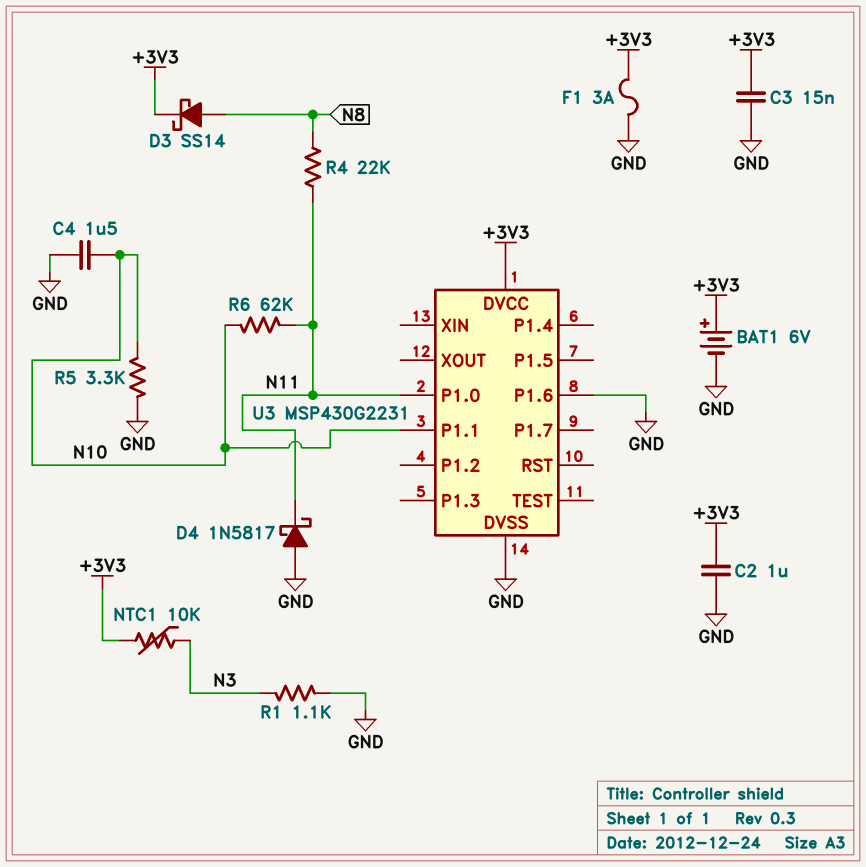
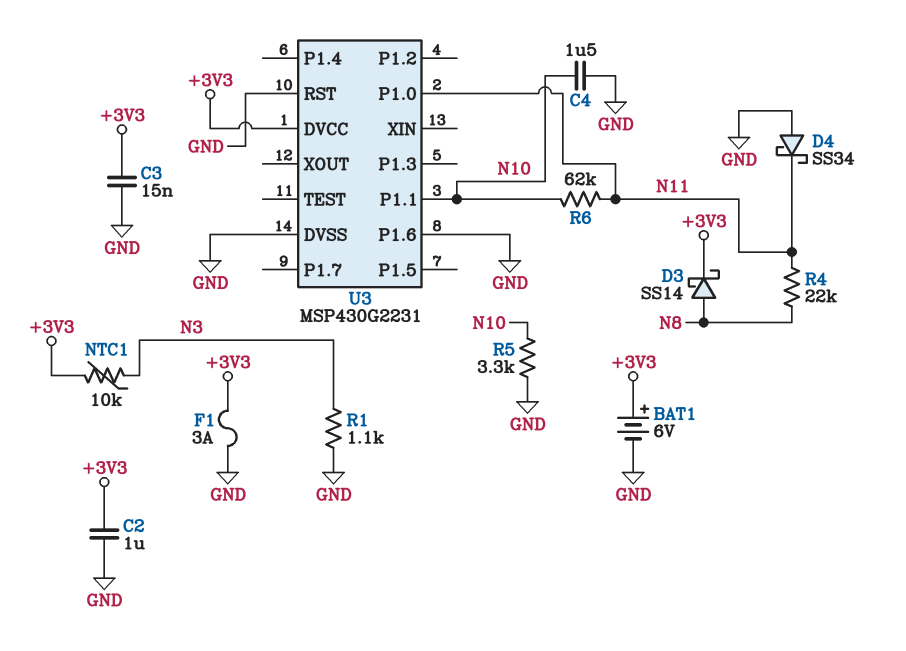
D4: schottky 1N5817 (A GND, K N11) -> schottky SS34 (A GND, K N11)
U3 pin RST: none -> GND

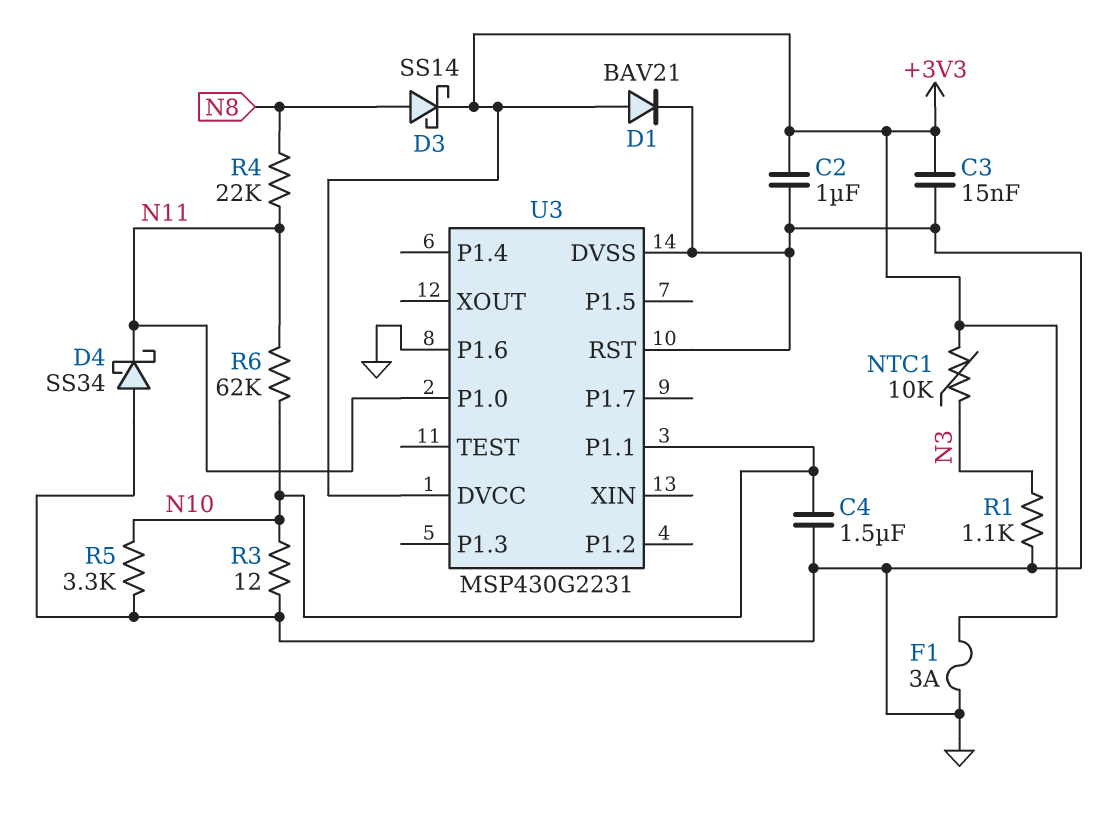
BAT1: 6V (plus +3V3, minus GND) -> none
D1: none -> diode BAV21 (A +3V3, K GND)
R3: none -> 12 (GND, N10)

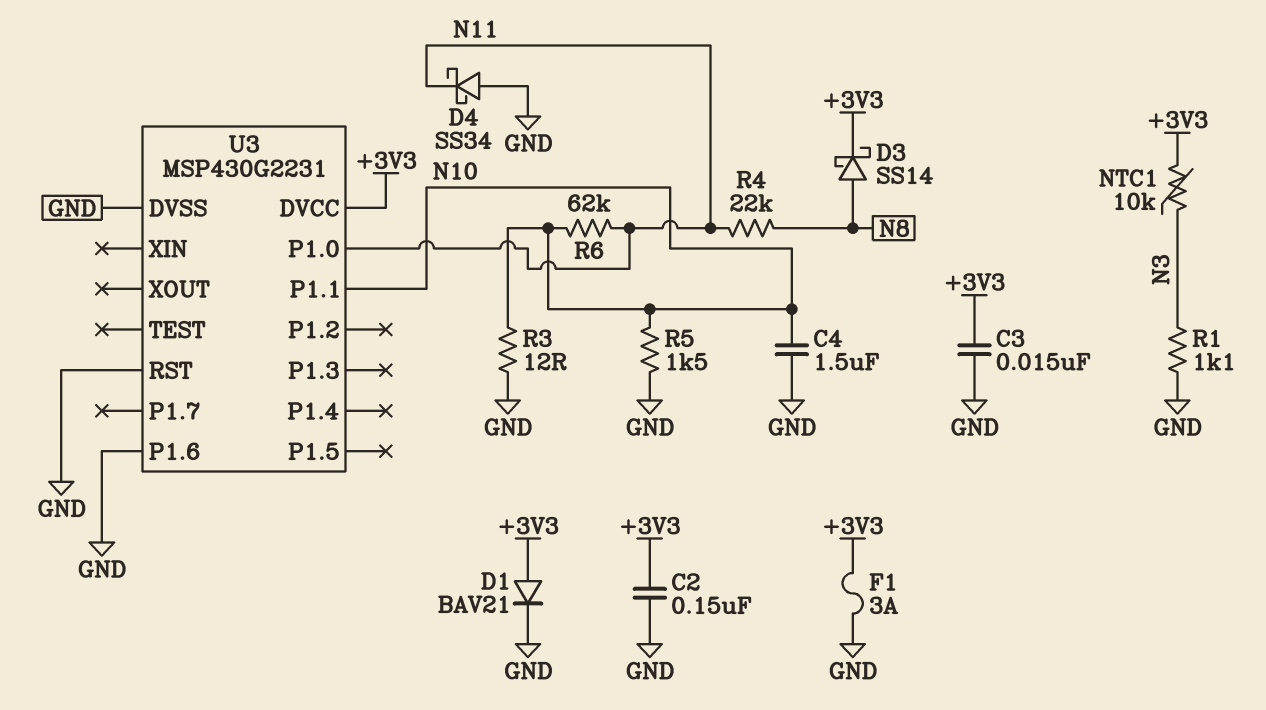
C2: 1uF (+3V3, GND) -> 150nF (+3V3, GND)
R5: 3.3k (GND, N10) -> 1.5k (GND, N10)

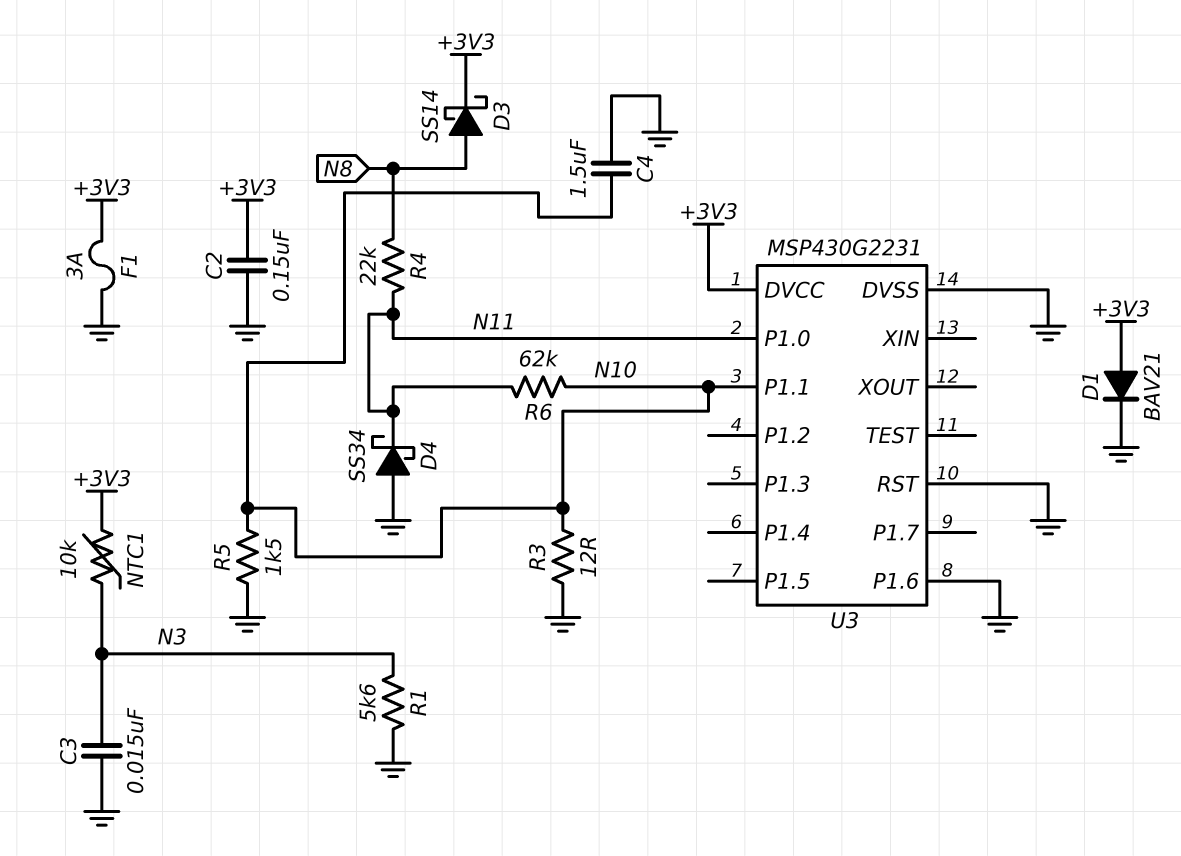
C3: 15nF (+3V3, GND) -> 15nF (GND, N3)
R1: 1.1k (GND, N3) -> 5.6k (GND, N3)

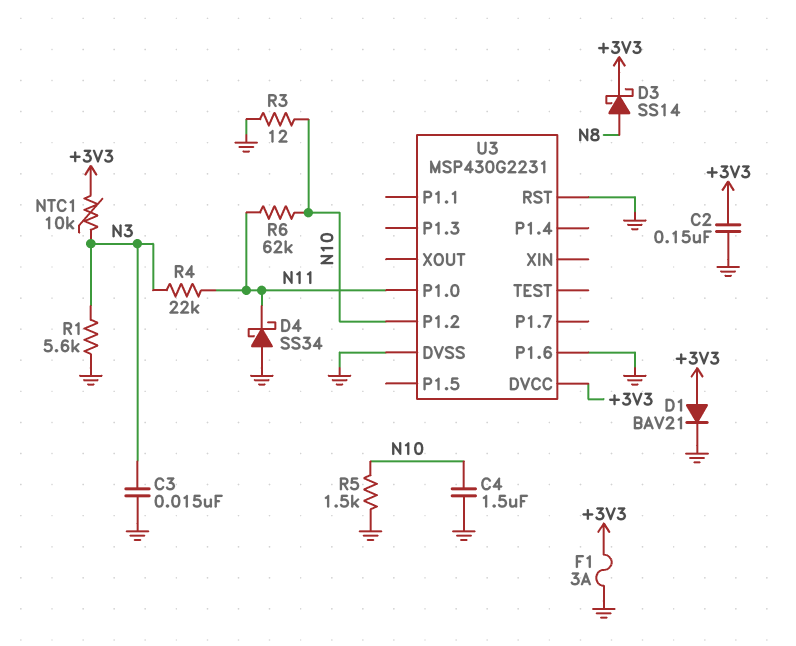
R4: 22k (N8, N11) -> 22k (N3, N11)
U3 pin P1.1: N10 -> none
U3 pin P1.2: none -> N10

